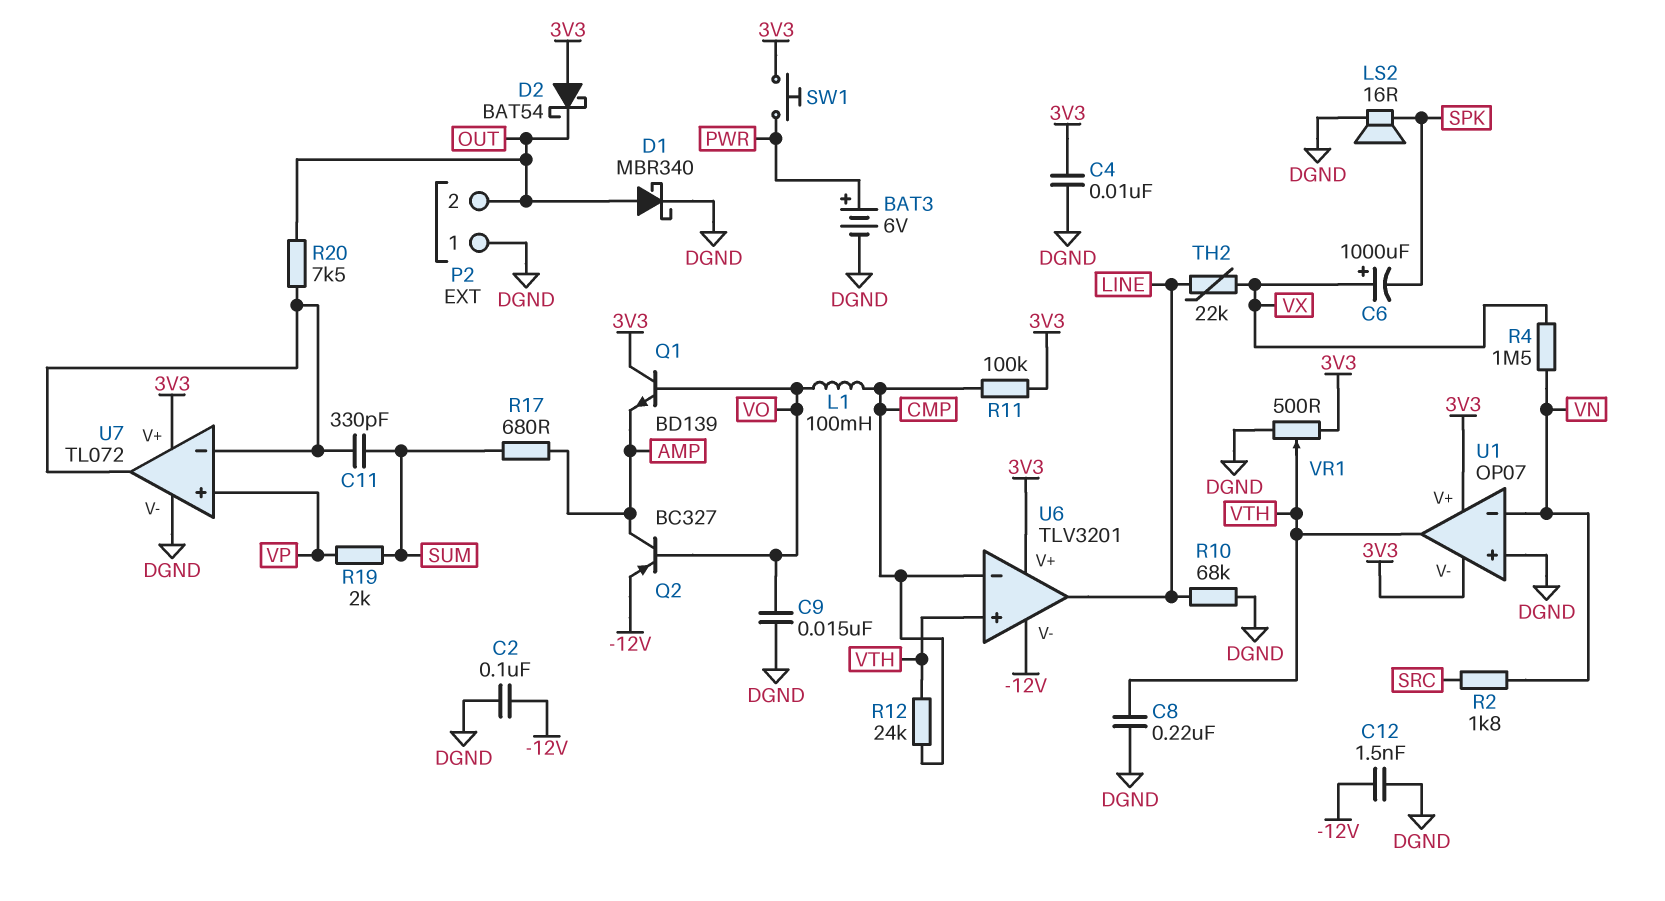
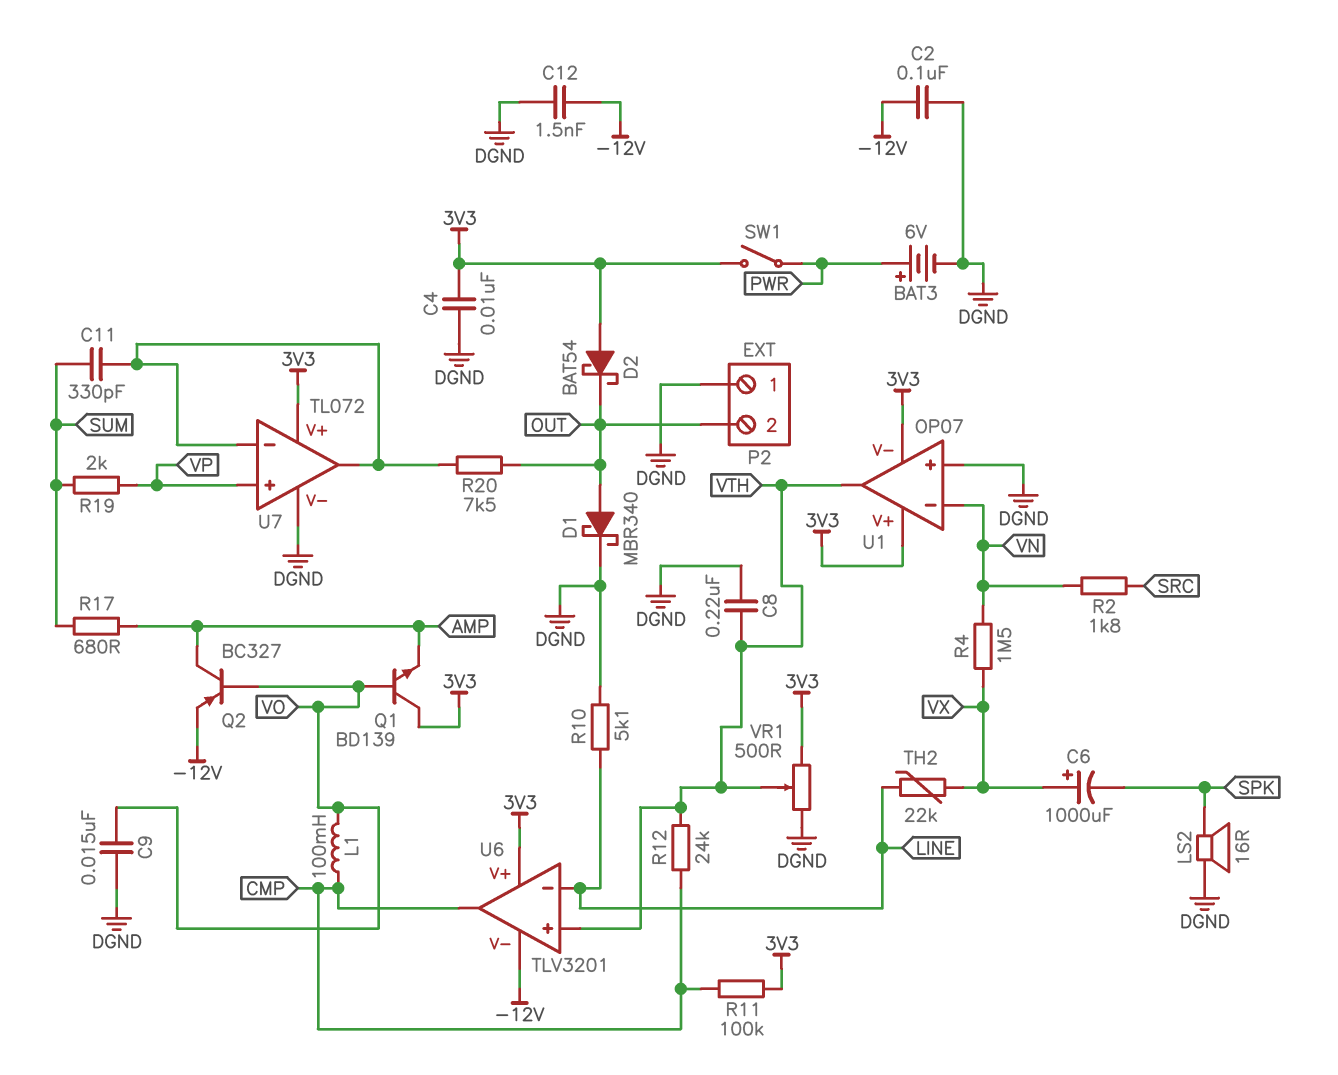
R10: 68k (DGND, LINE) -> 5.1k (DGND, LINE)
SW1: button (3V3, PWR) -> switch (3V3, PWR)
U6 pin in-: CMP -> LINE
U6 pin out: LINE -> CMP

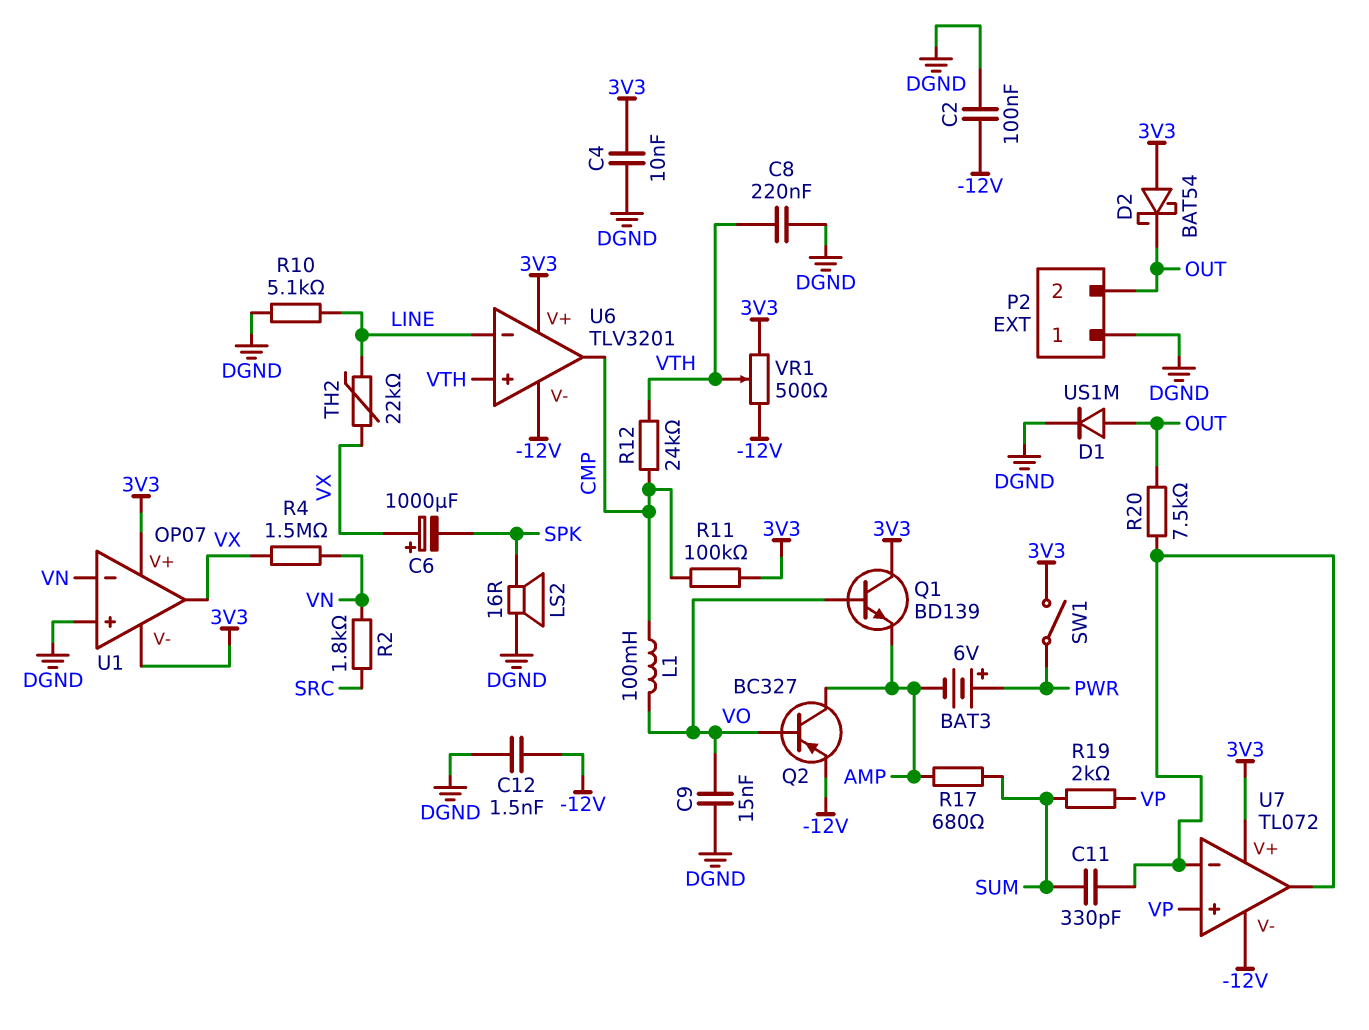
BAT3: 6V (plus PWR, minus DGND) -> 6V (plus PWR, minus AMP)
D1: schottky MBR340 (A OUT, K DGND) -> diode US1M (A OUT, K DGND)
U1 pin out: VTH -> VX
U7 pin V-: DGND -> -12V
VR1: 500 (3V3, DGND, wiper VTH) -> 500 (-12V, 3V3, wiper VTH)

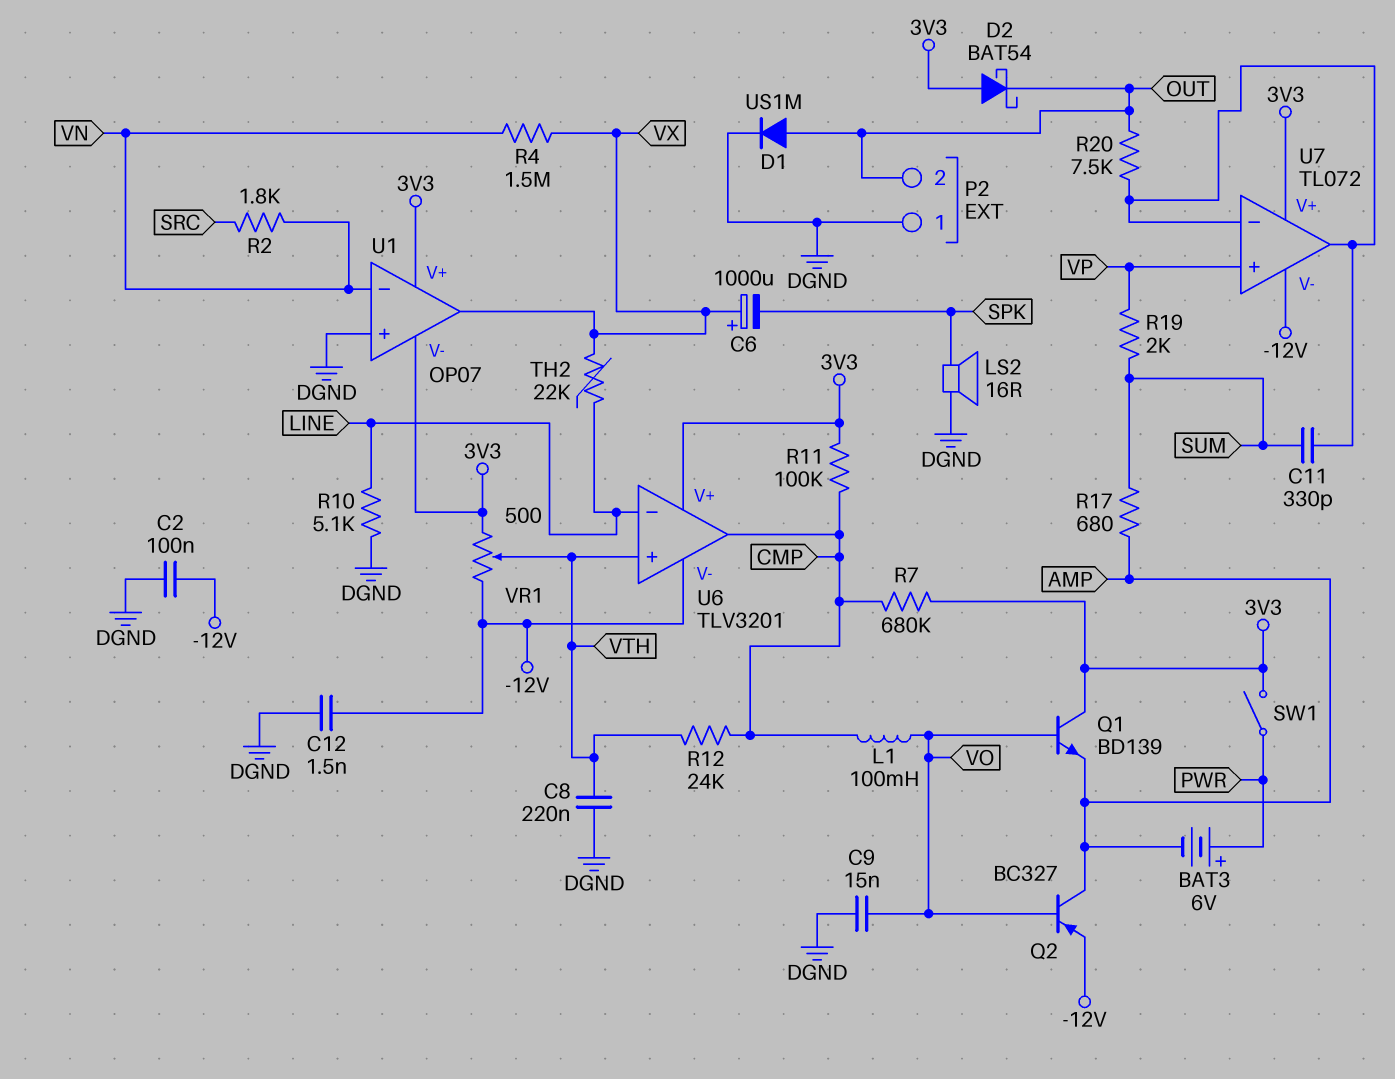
C4: 10nF (3V3, DGND) -> none
R7: none -> 680k (3V3, CMP)

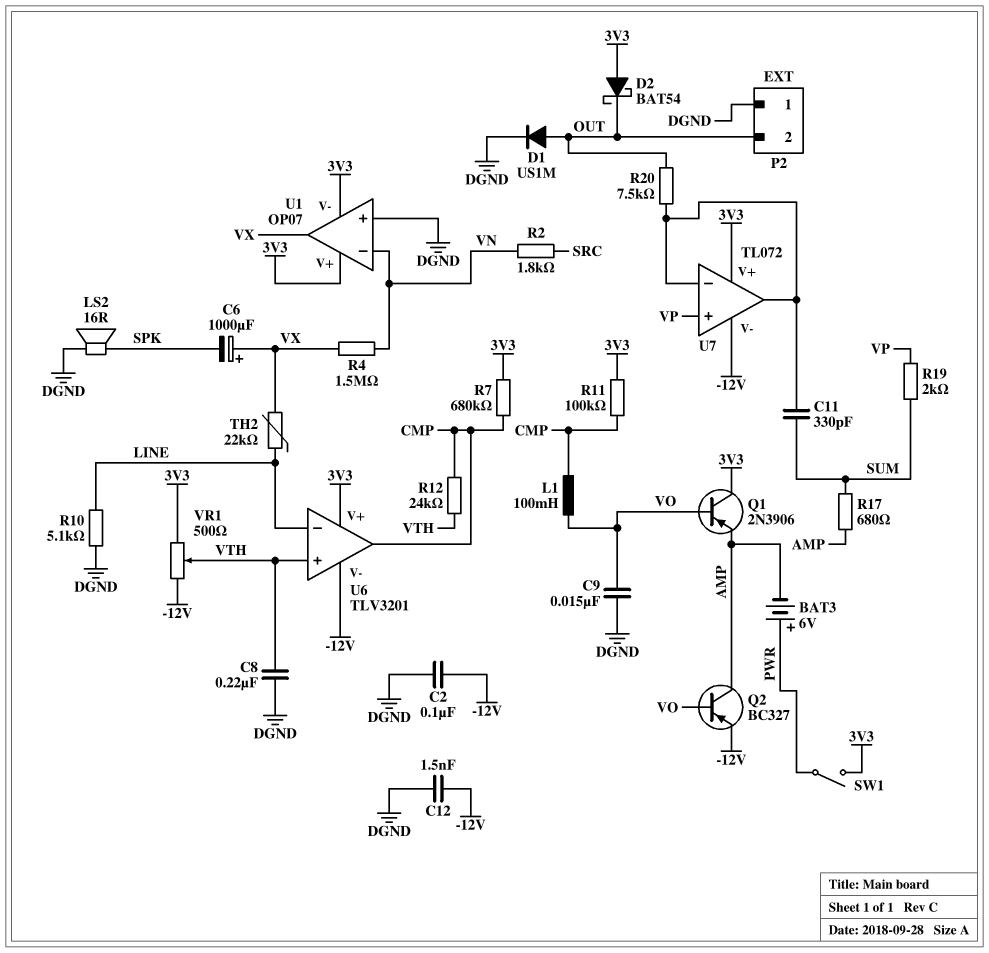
Q1: NPN BD139 (B VO, C 3V3, E AMP) -> PNP 2N3906 (B VO, C 3V3, E AMP)

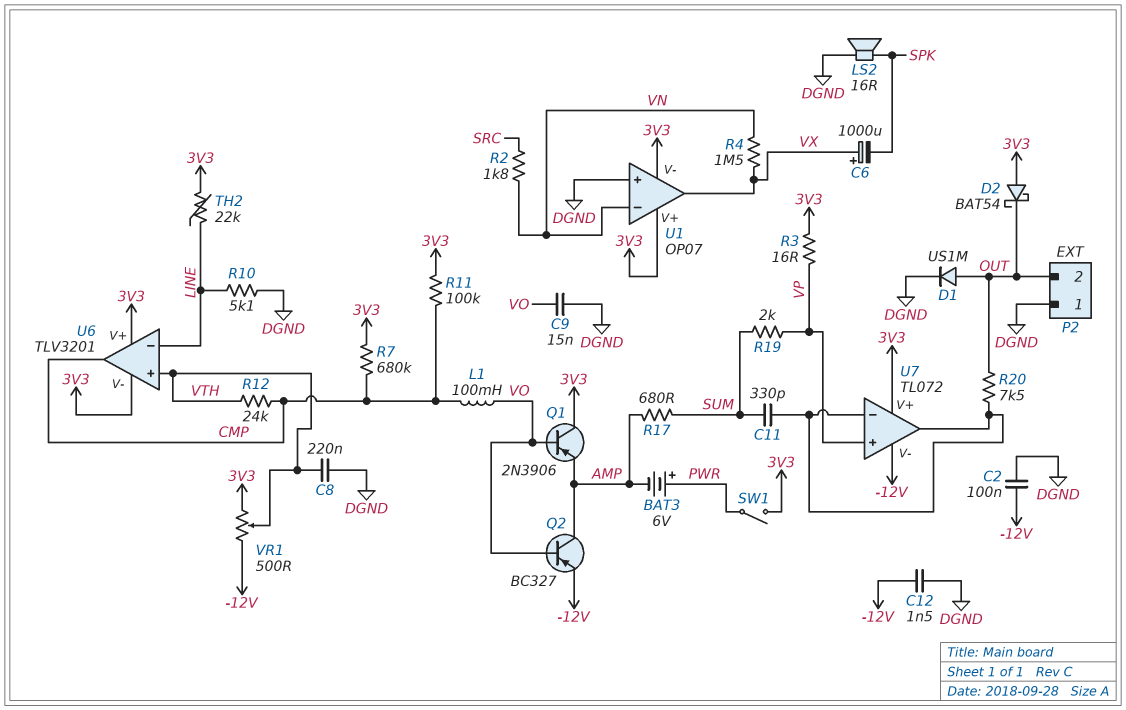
R3: none -> 16 (3V3, VP)
TH2: 22k (LINE, VX) -> 22k (3V3, LINE)
U6 pin V-: -12V -> 3V3

